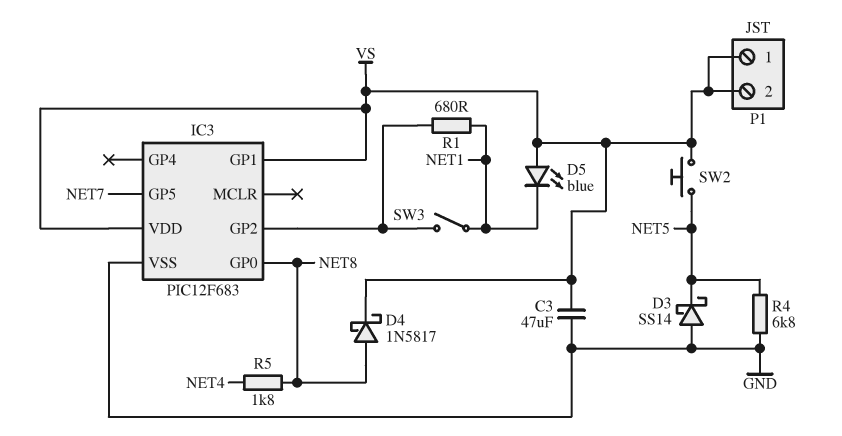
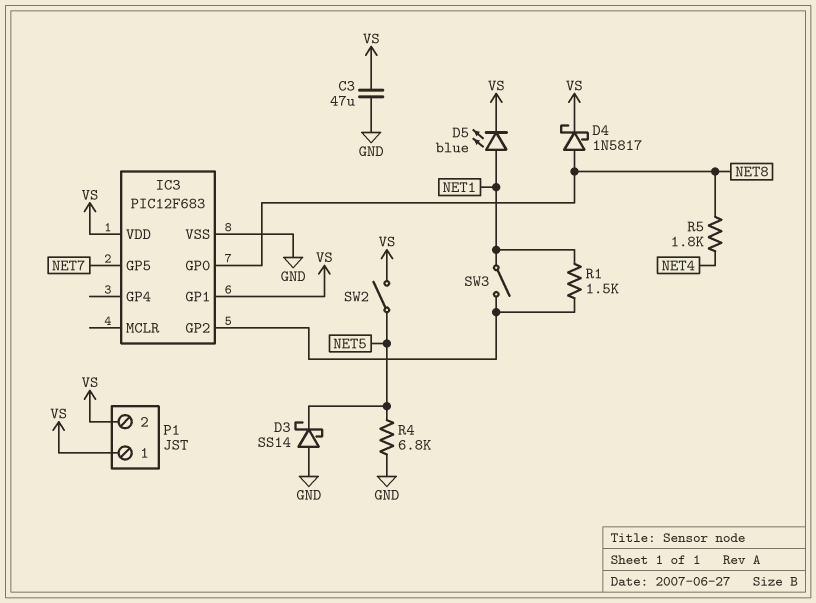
D5: LED blue (A VS, K NET1) -> LED blue (A NET1, K VS)
R1: 680 (IC3/GP2, NET1) -> 1.5k (IC3/GP2, NET1)
SW2: button (NET5, VS) -> switch (NET5, VS)

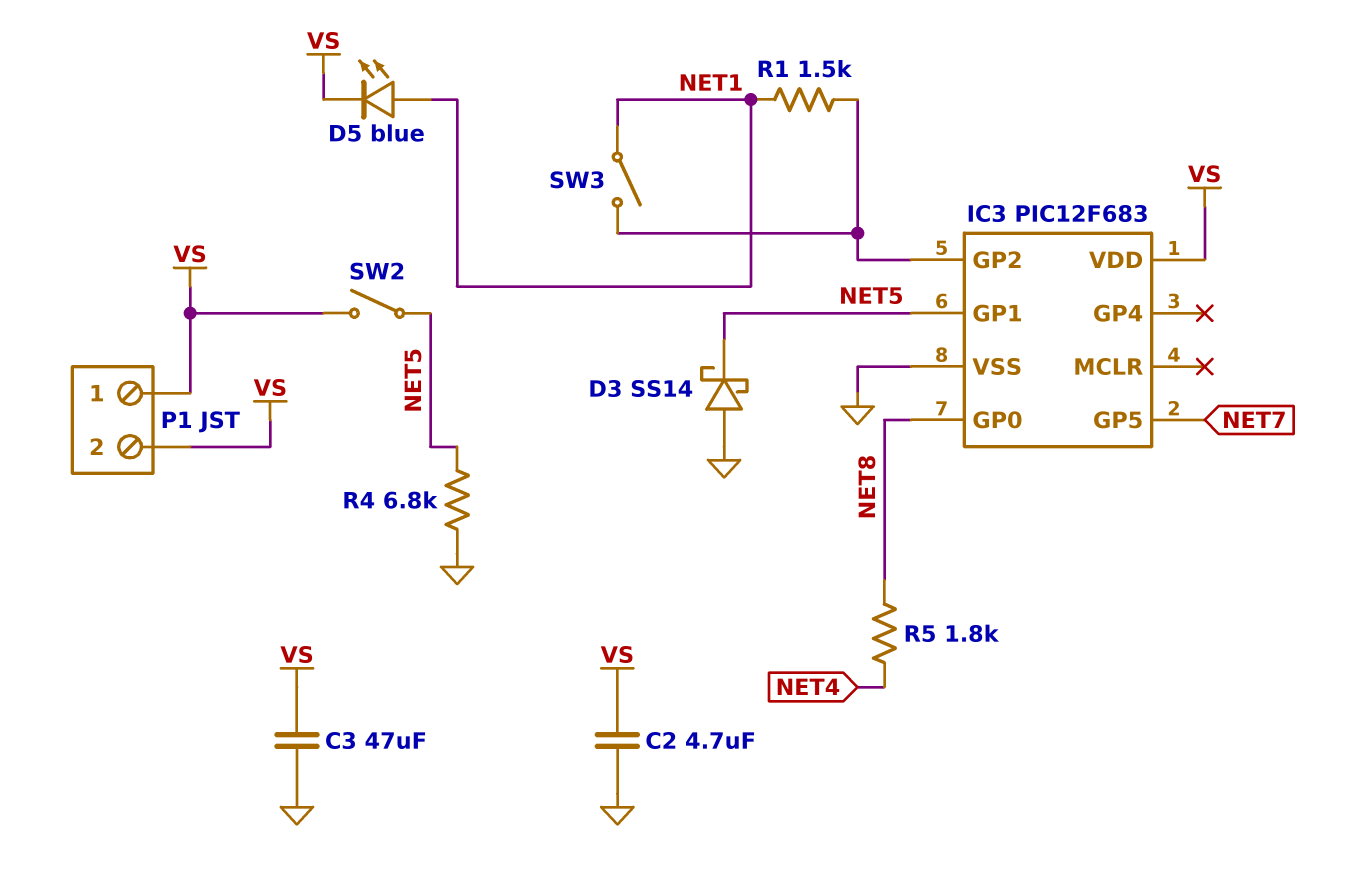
C2: none -> 4.7uF (GND, VS)
D4: schottky 1N5817 (A NET8, K VS) -> none
IC3 pin GP1: VS -> NET5

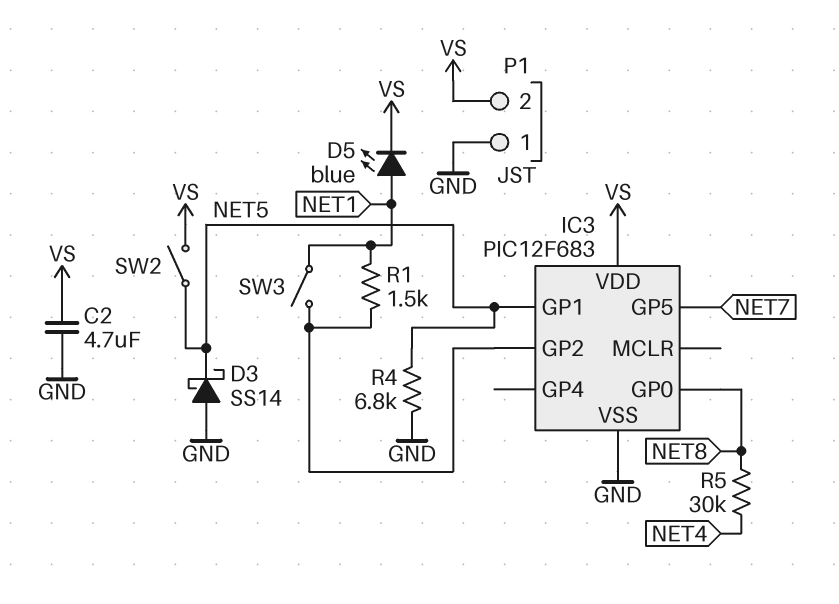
C3: 47uF (GND, VS) -> none
P1 pin 1: VS -> GND
R5: 1.8k (NET4, NET8) -> 30k (NET4, NET8)

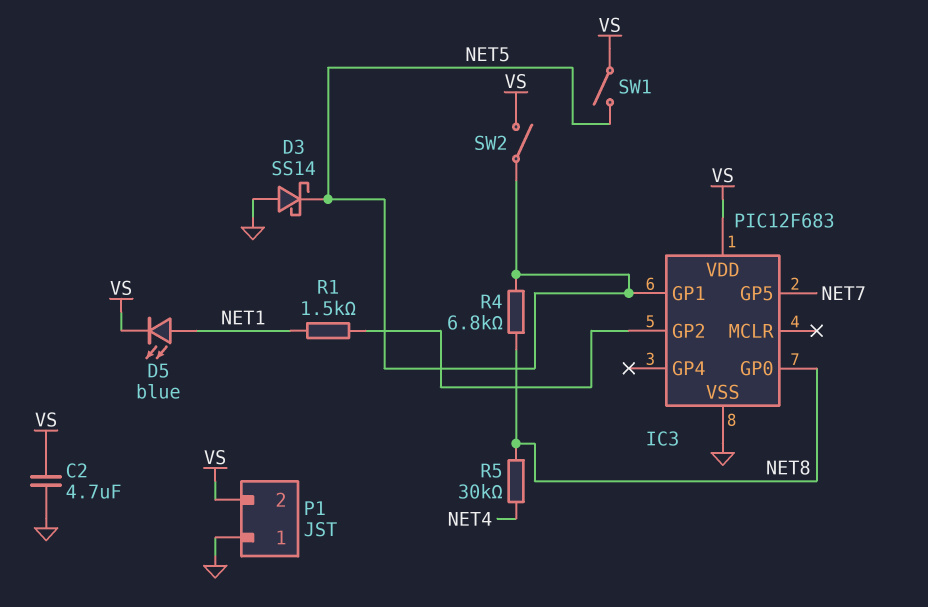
R4: 6.8k (GND, NET5) -> 6.8k (NET5, NET8)
SW1: none -> switch (NET5, VS)
SW3: switch (IC3/GP2, NET1) -> none

